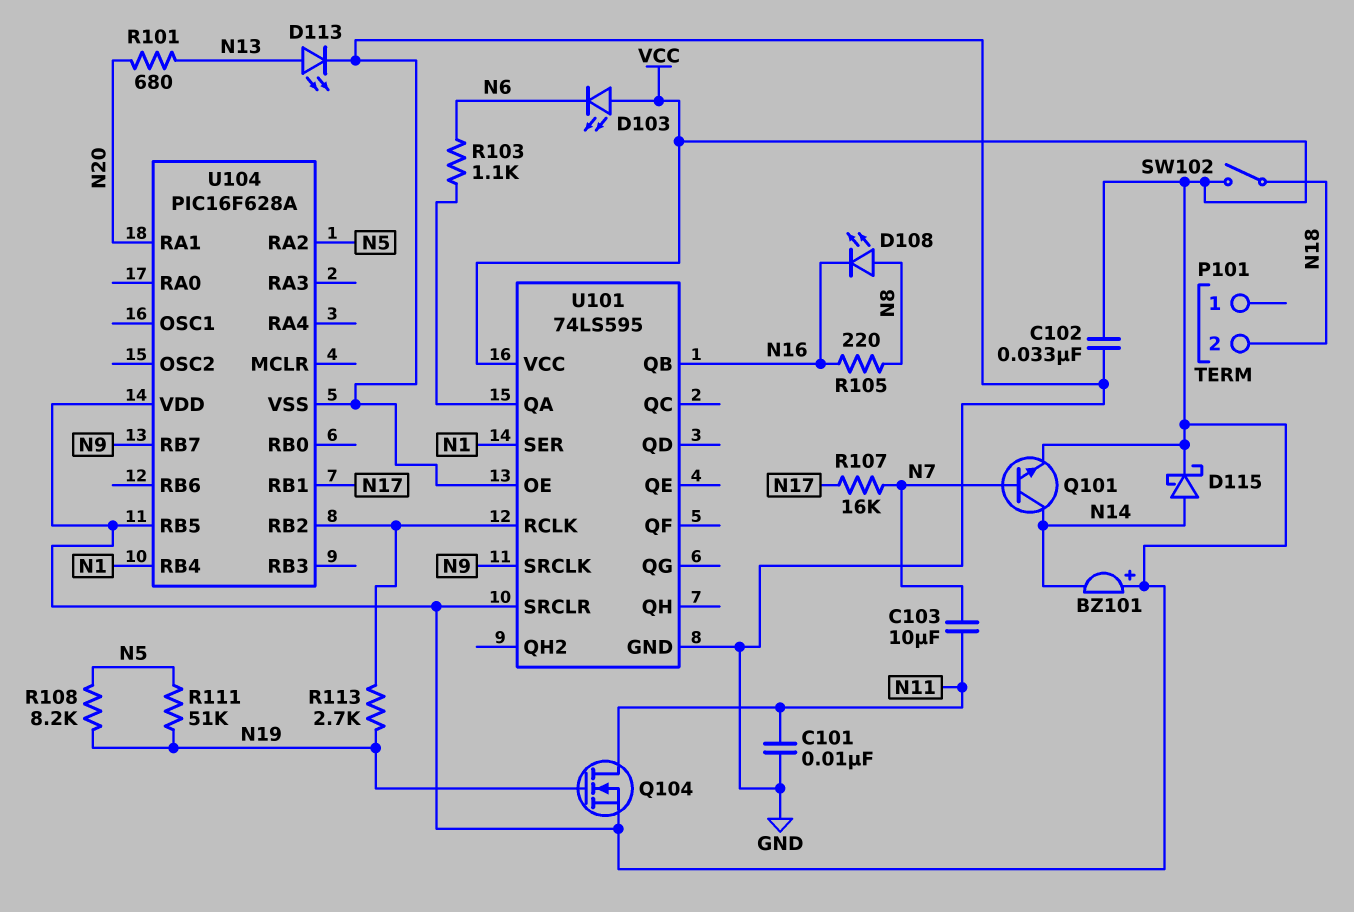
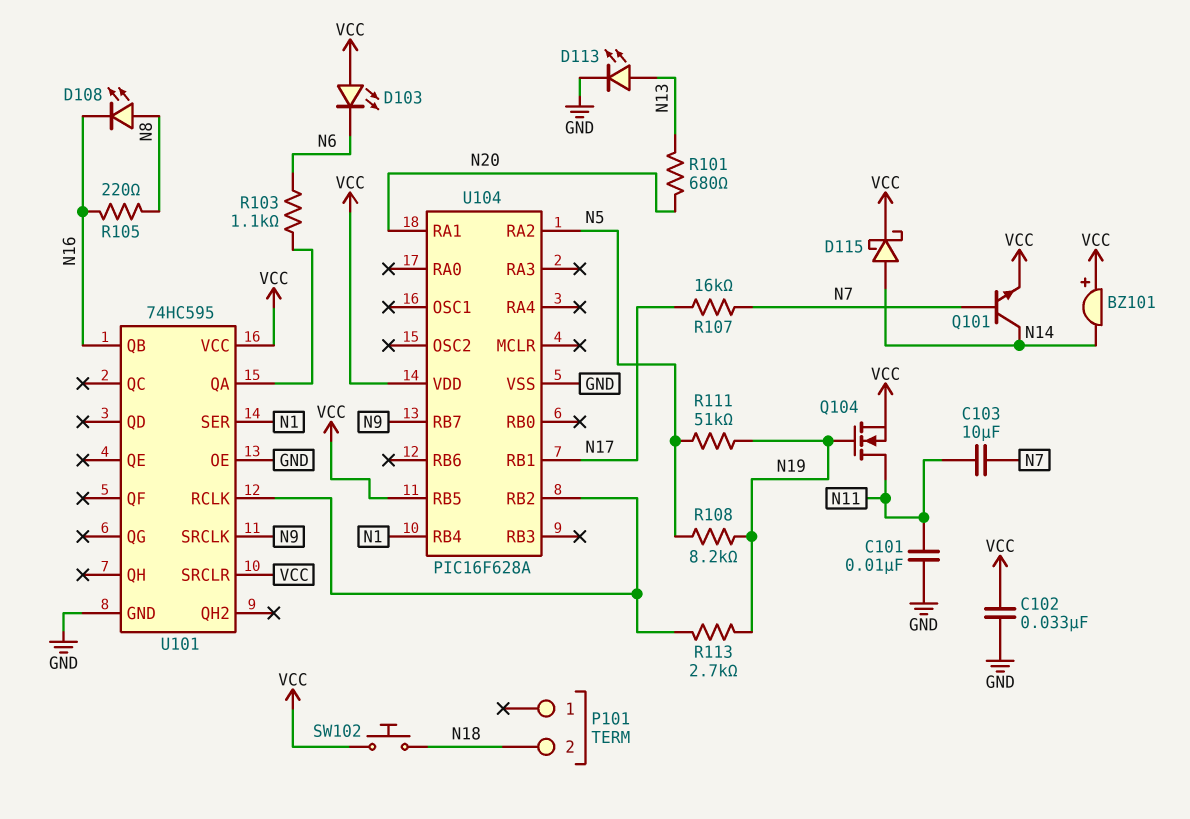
SW102: switch (N18, VCC) -> button (N18, VCC)
U101: 74LS595 -> 74HC595

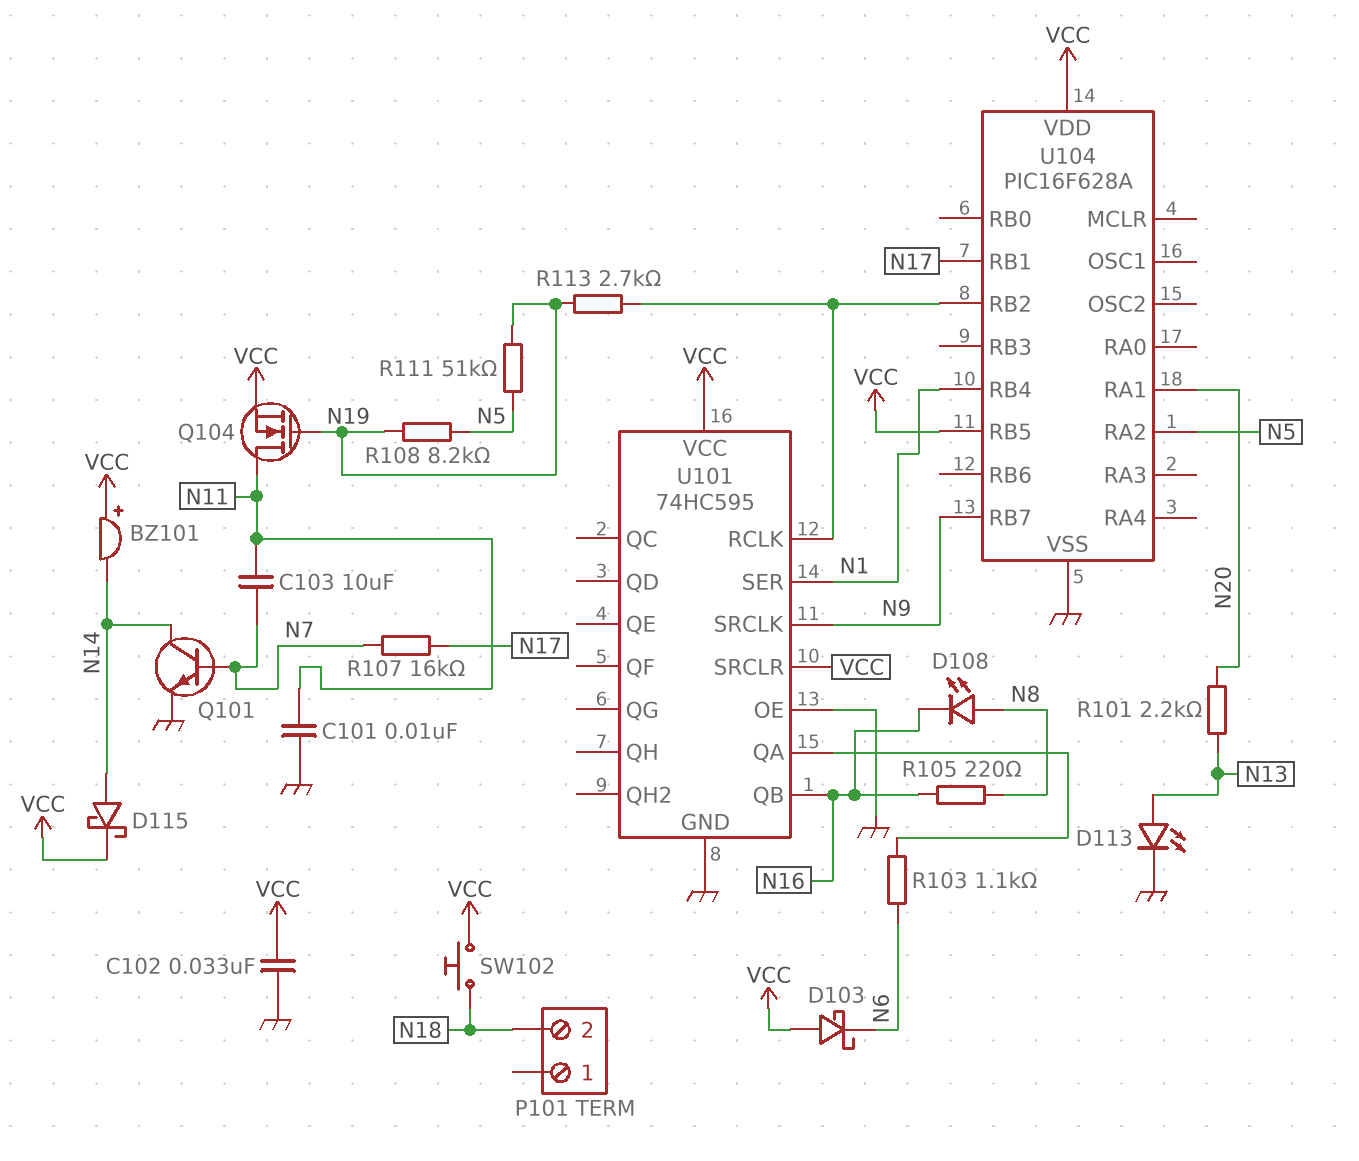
D103: LED (A VCC, K N6) -> schottky (A VCC, K N6)
Q101: NPN (B N7, C N14, E VCC) -> NPN (B N7, C N14, E GND)
R101: 680 (N13, N20) -> 2.2k (N13, N20)

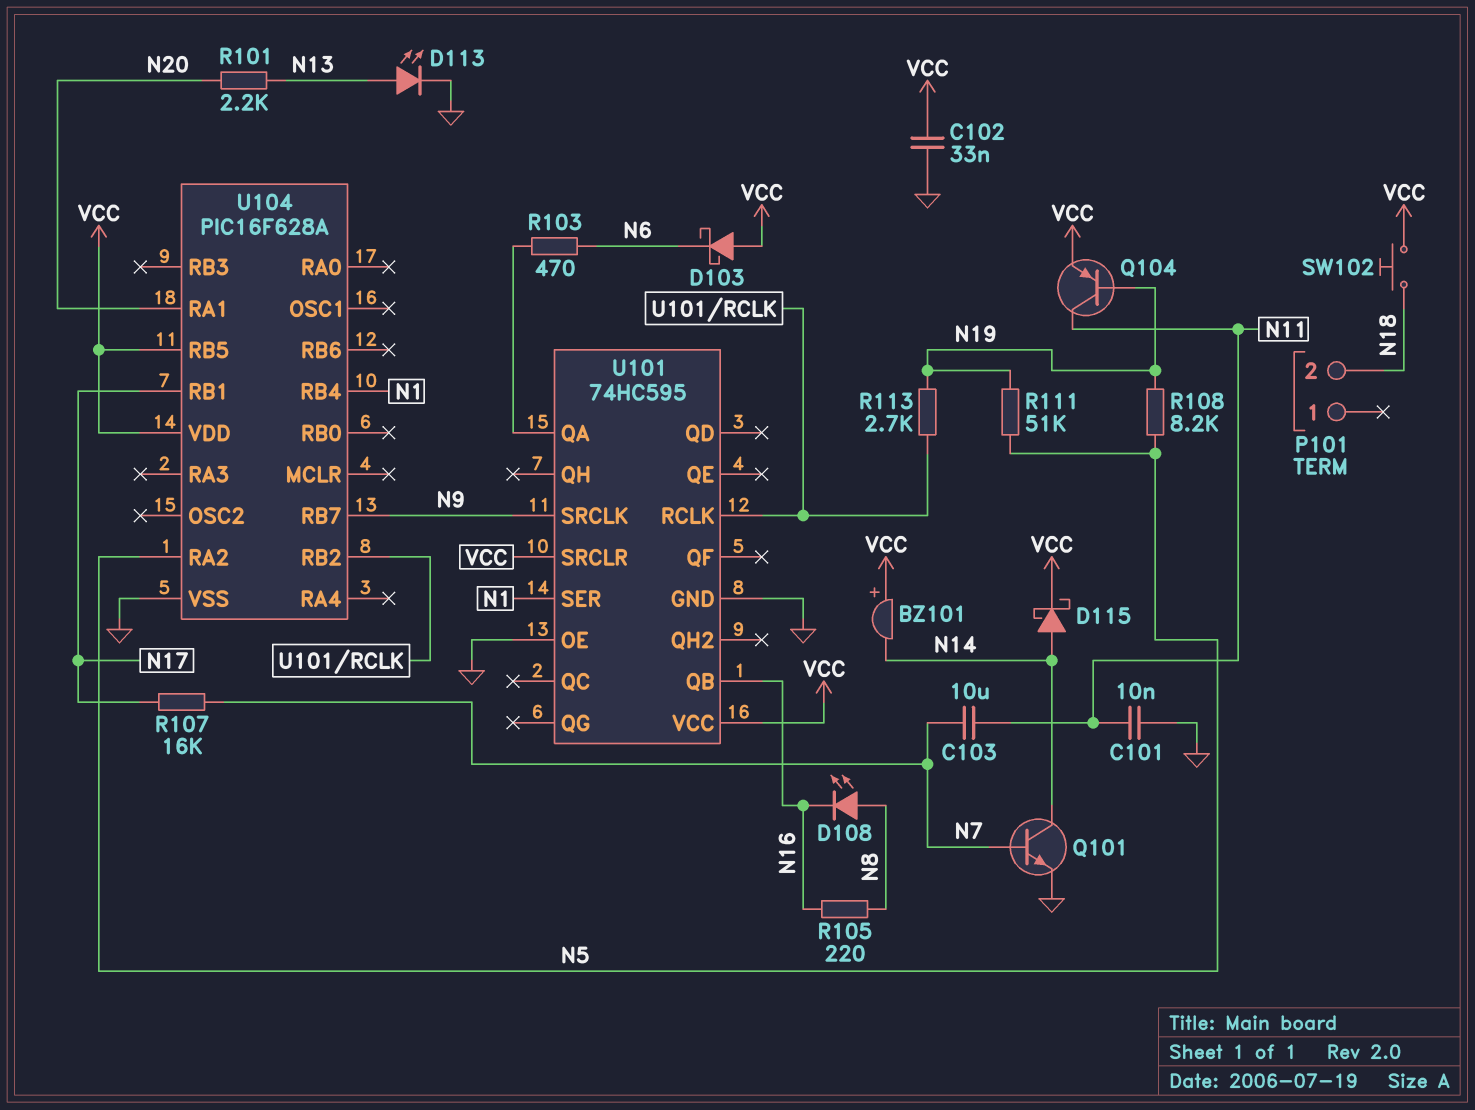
Q104: NMOS (G N19, D N11, S VCC) -> PNP (B N19, C N11, E VCC)
R103: 1.1k (N6, U101/QA) -> 470 (N6, U101/QA)

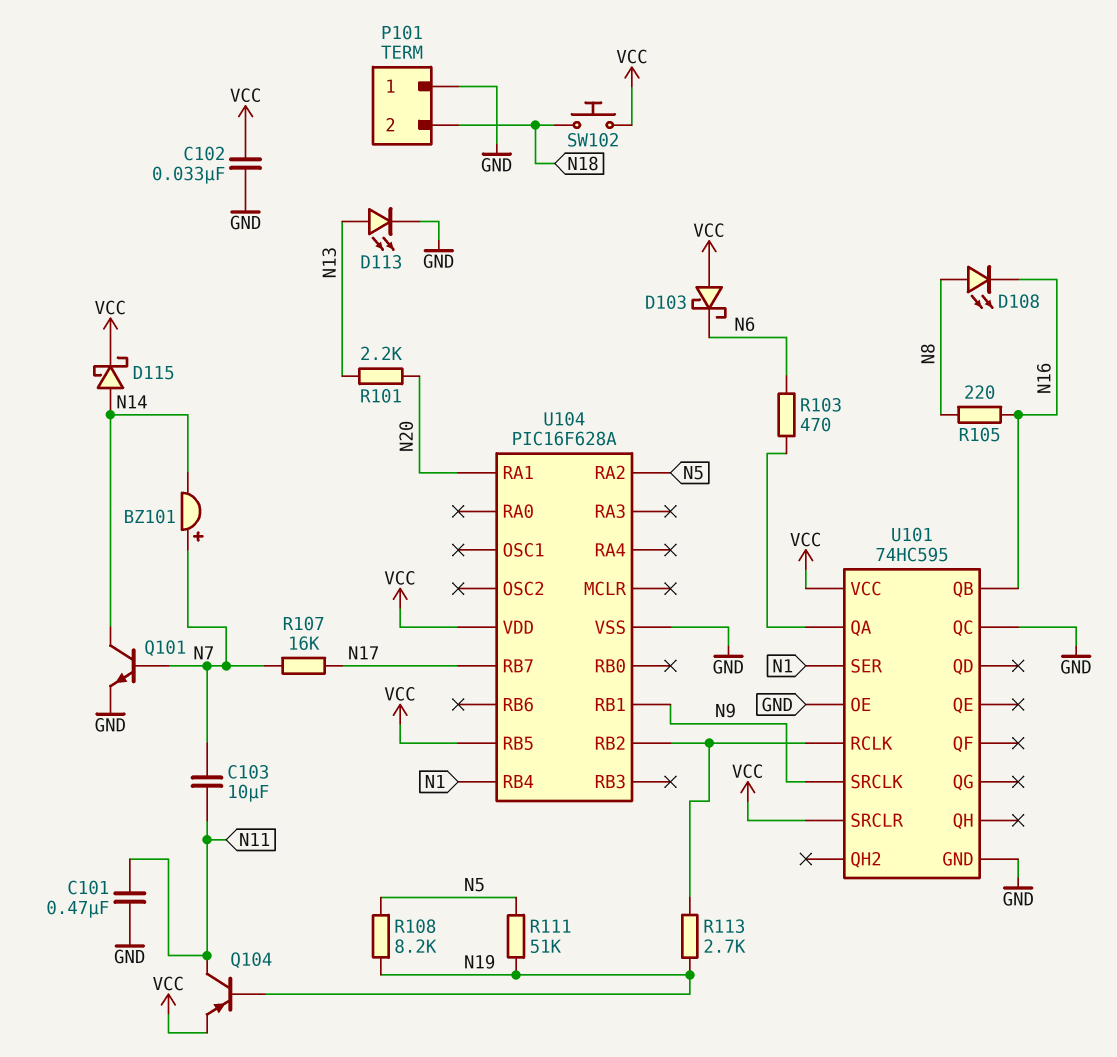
BZ101: buzzer (plus VCC, minus N14) -> buzzer (plus N7, minus N14)
C101: 10nF (GND, N11) -> 470nF (GND, N11)
P101 pin 1: none -> GND
U101 pin QC: none -> GND
U104 pin RB1: N17 -> N9
U104 pin RB7: N9 -> N17

